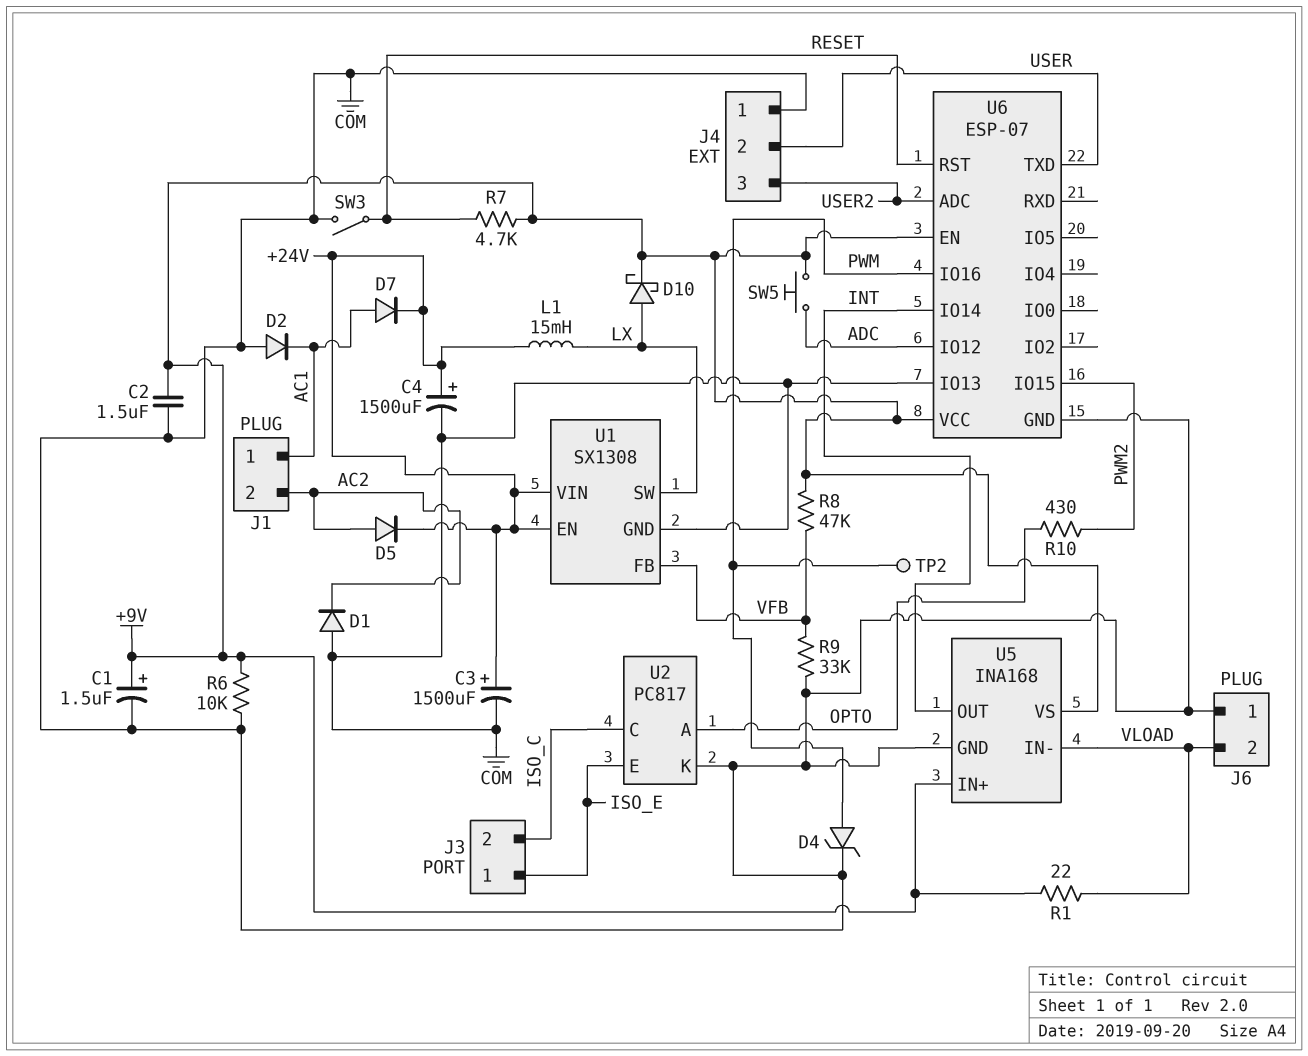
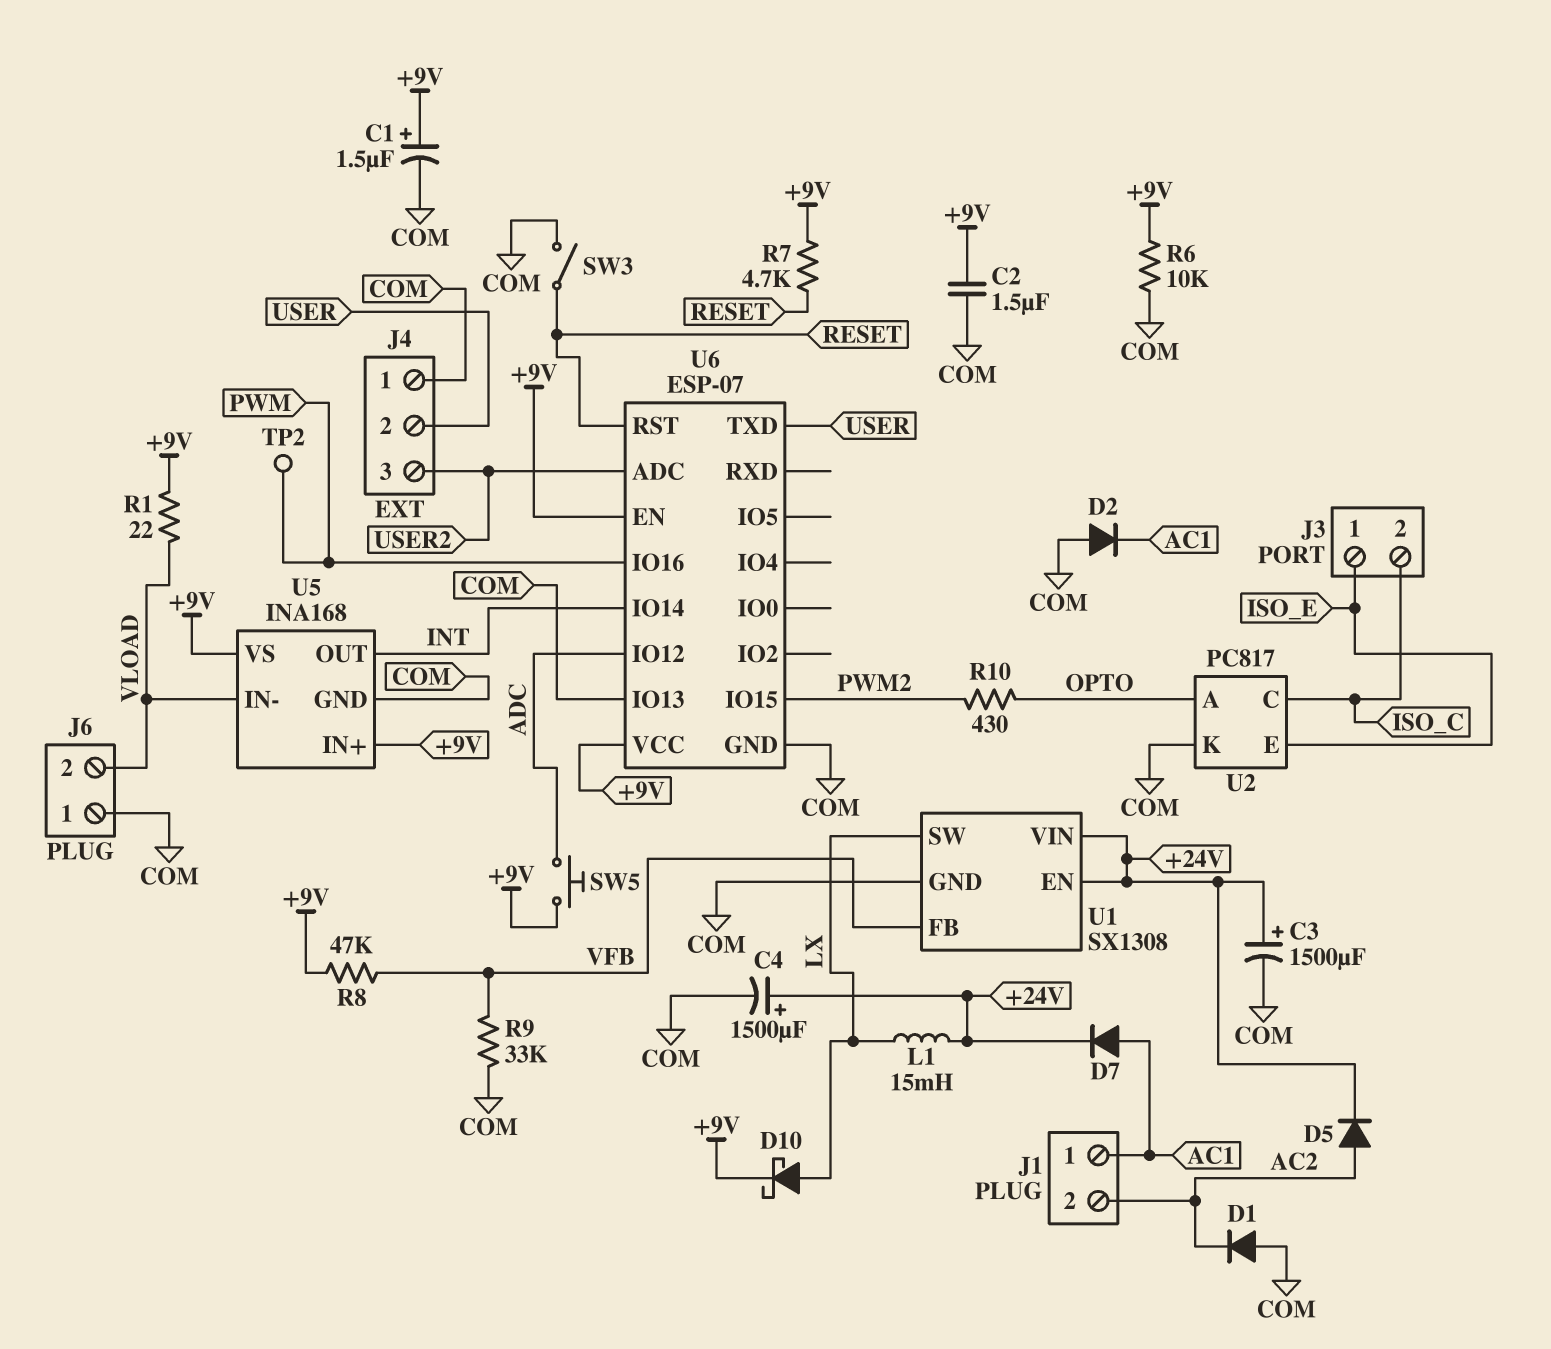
D4: zener (A PWM, K COM) -> none

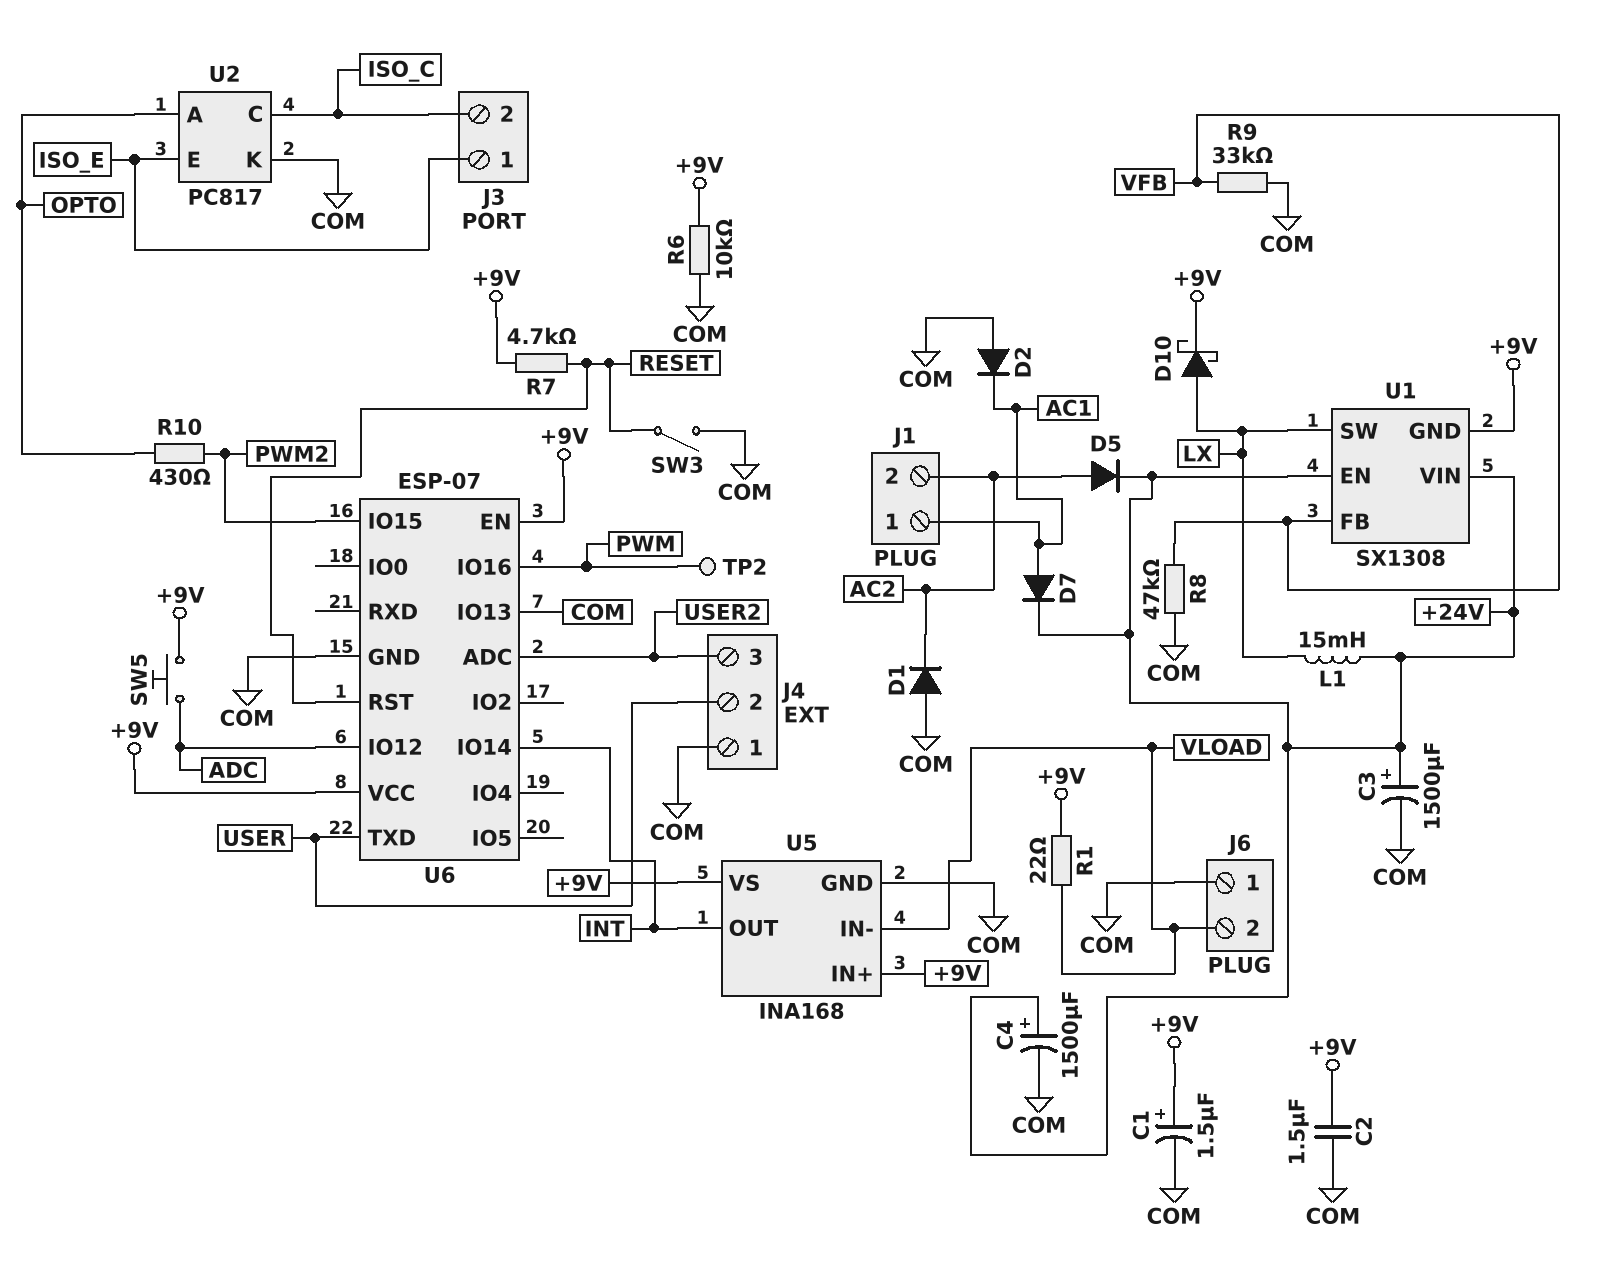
R8: 47k (+9V, VFB) -> 47k (COM, VFB)
U1 pin GND: COM -> +9V

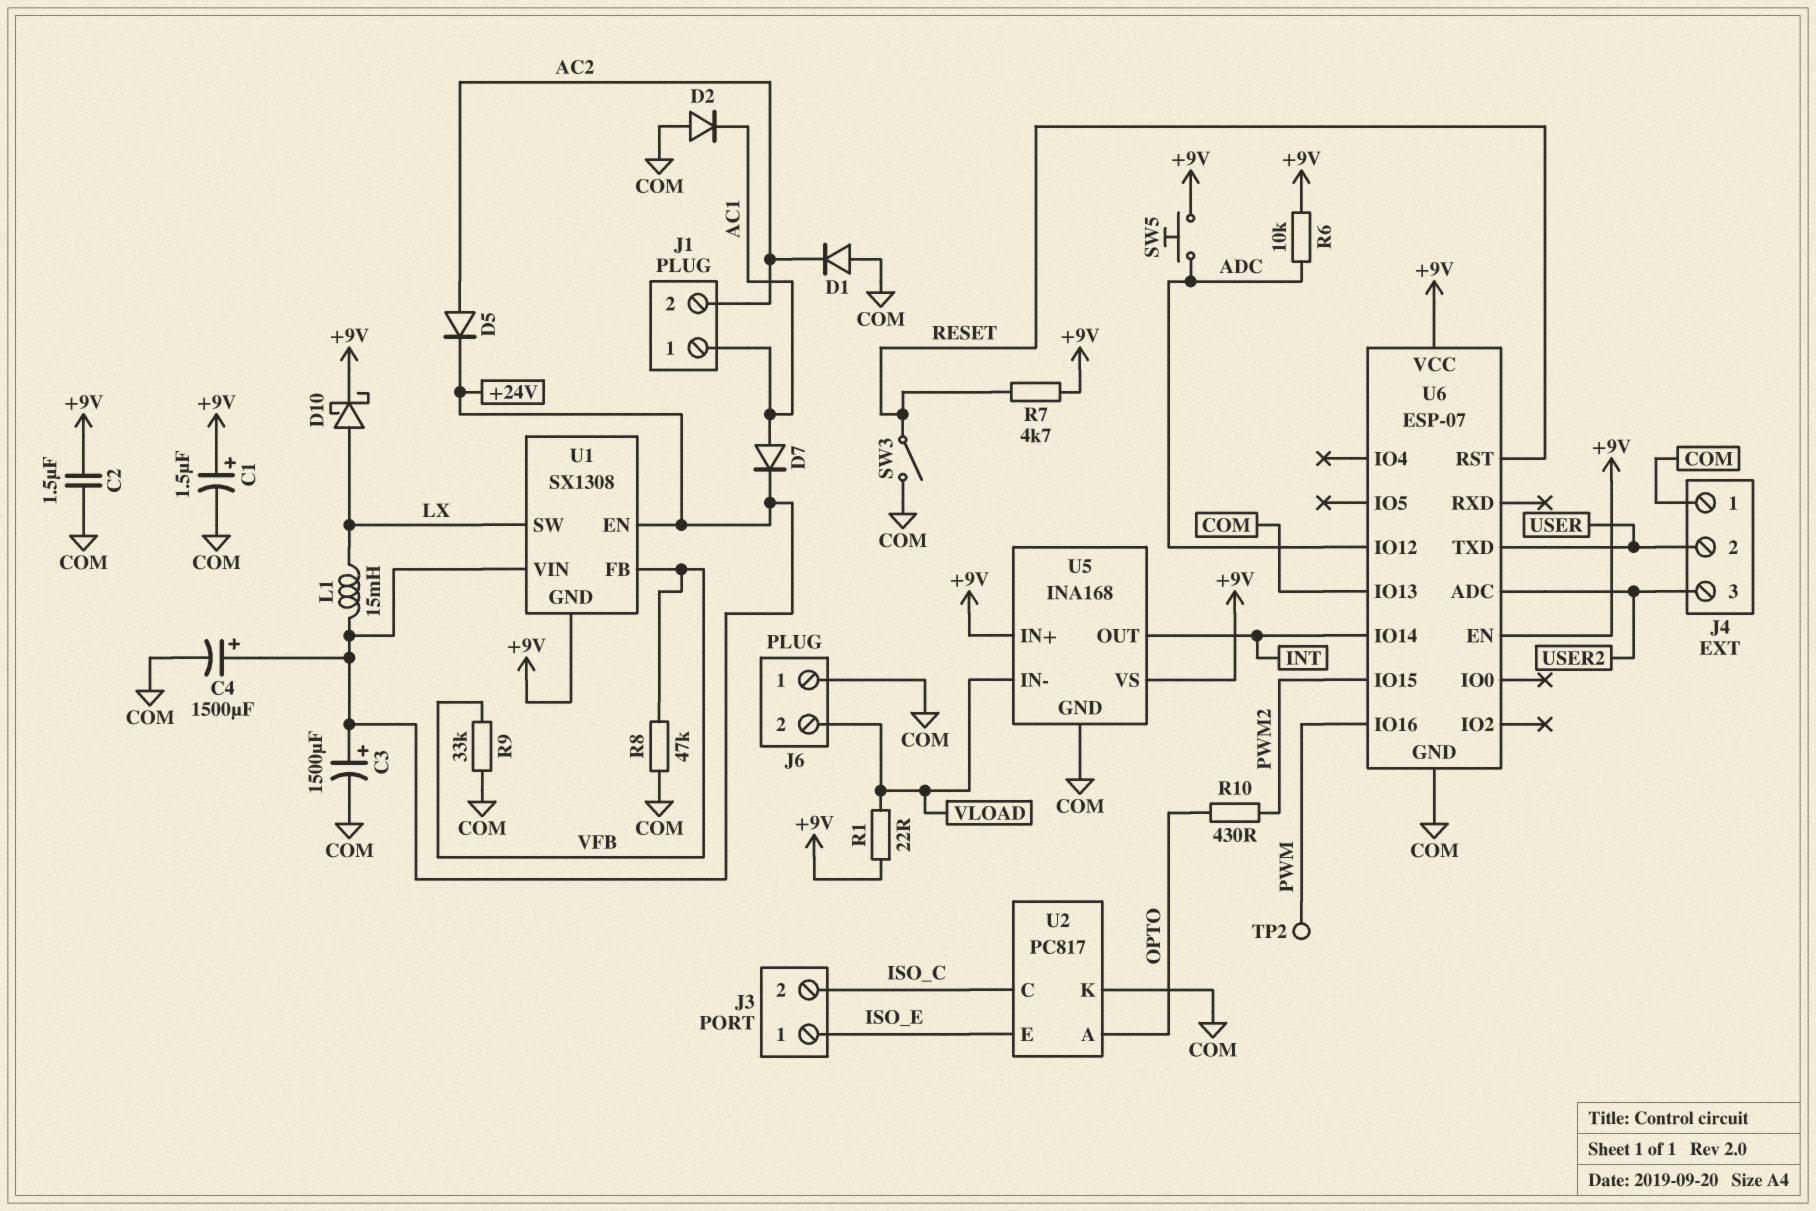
R6: 10k (+9V, COM) -> 10k (+9V, ADC)

